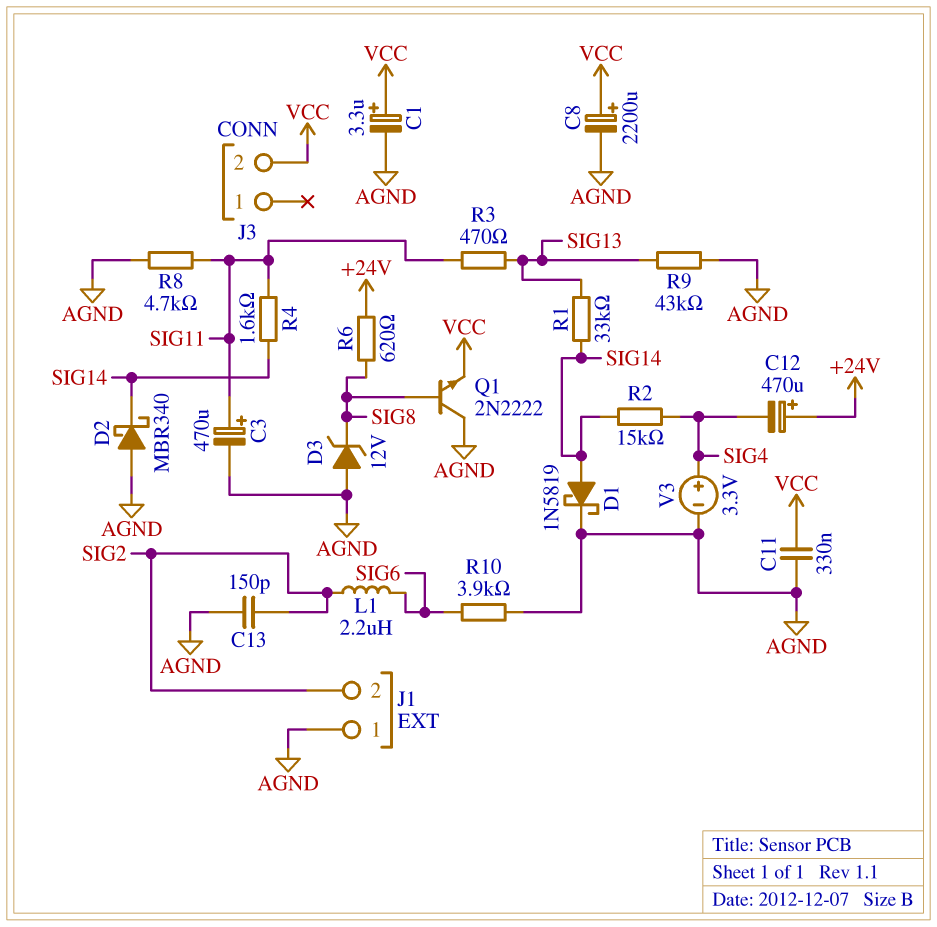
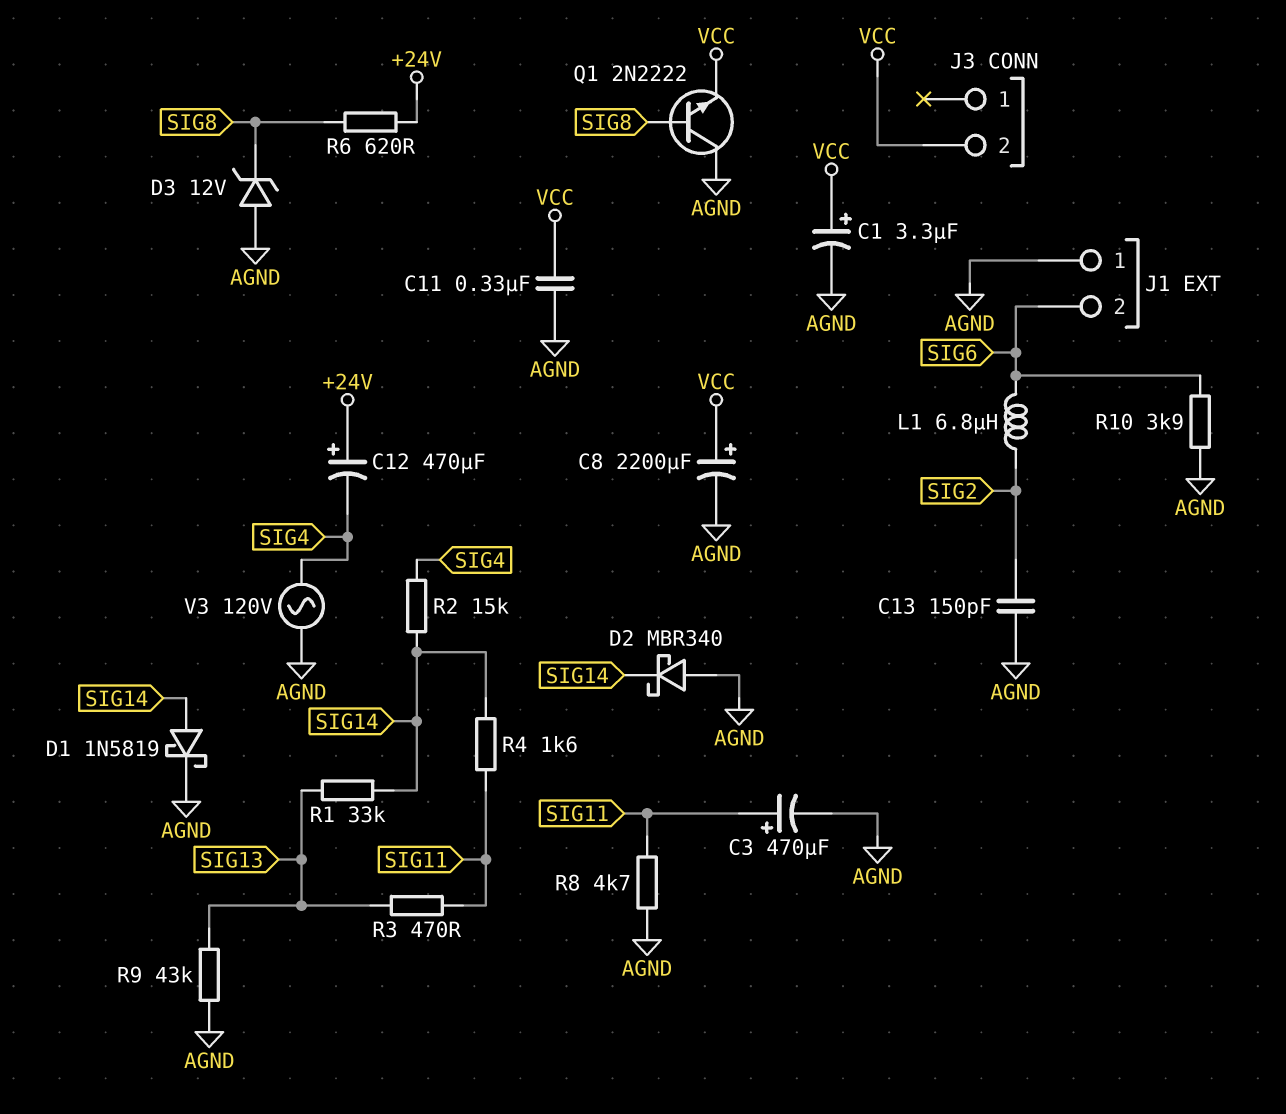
J1 pin 2: SIG2 -> SIG6
L1: 2.2uH (SIG2, SIG6) -> 6.8uH (SIG2, SIG6)
V3: 3.3V (plus SIG4, minus AGND) -> AC 120V (AGND, SIG4)

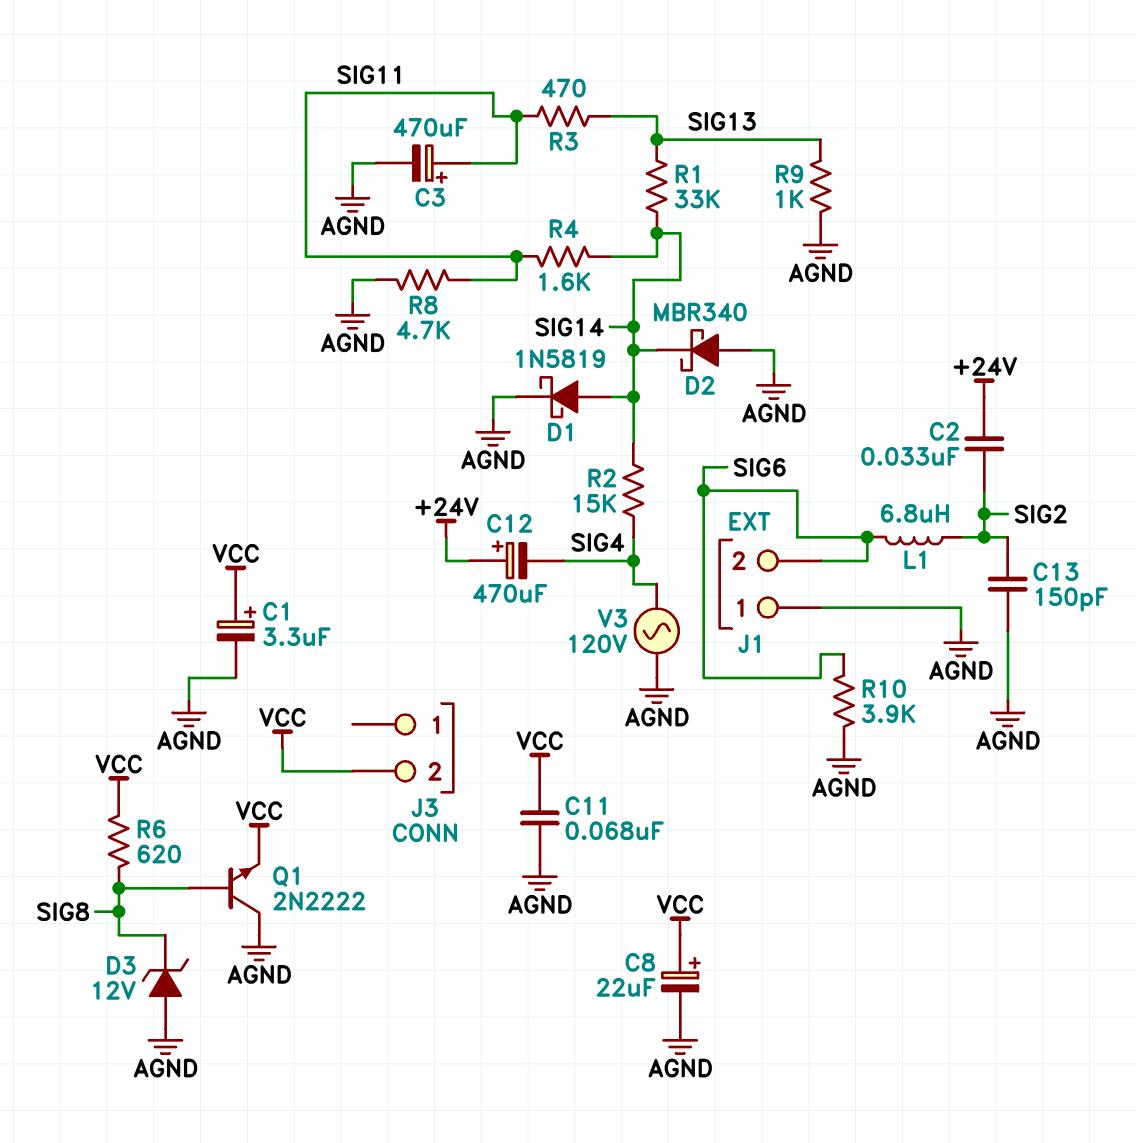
C2: none -> 33nF (+24V, SIG2)
C8: 2200uF (plus VCC, minus AGND) -> 22uF (plus VCC, minus AGND)
C11: 330nF (AGND, VCC) -> 68nF (AGND, VCC)
R6: 620 (+24V, SIG8) -> 620 (SIG8, VCC)
R9: 43k (AGND, SIG13) -> 1k (AGND, SIG13)

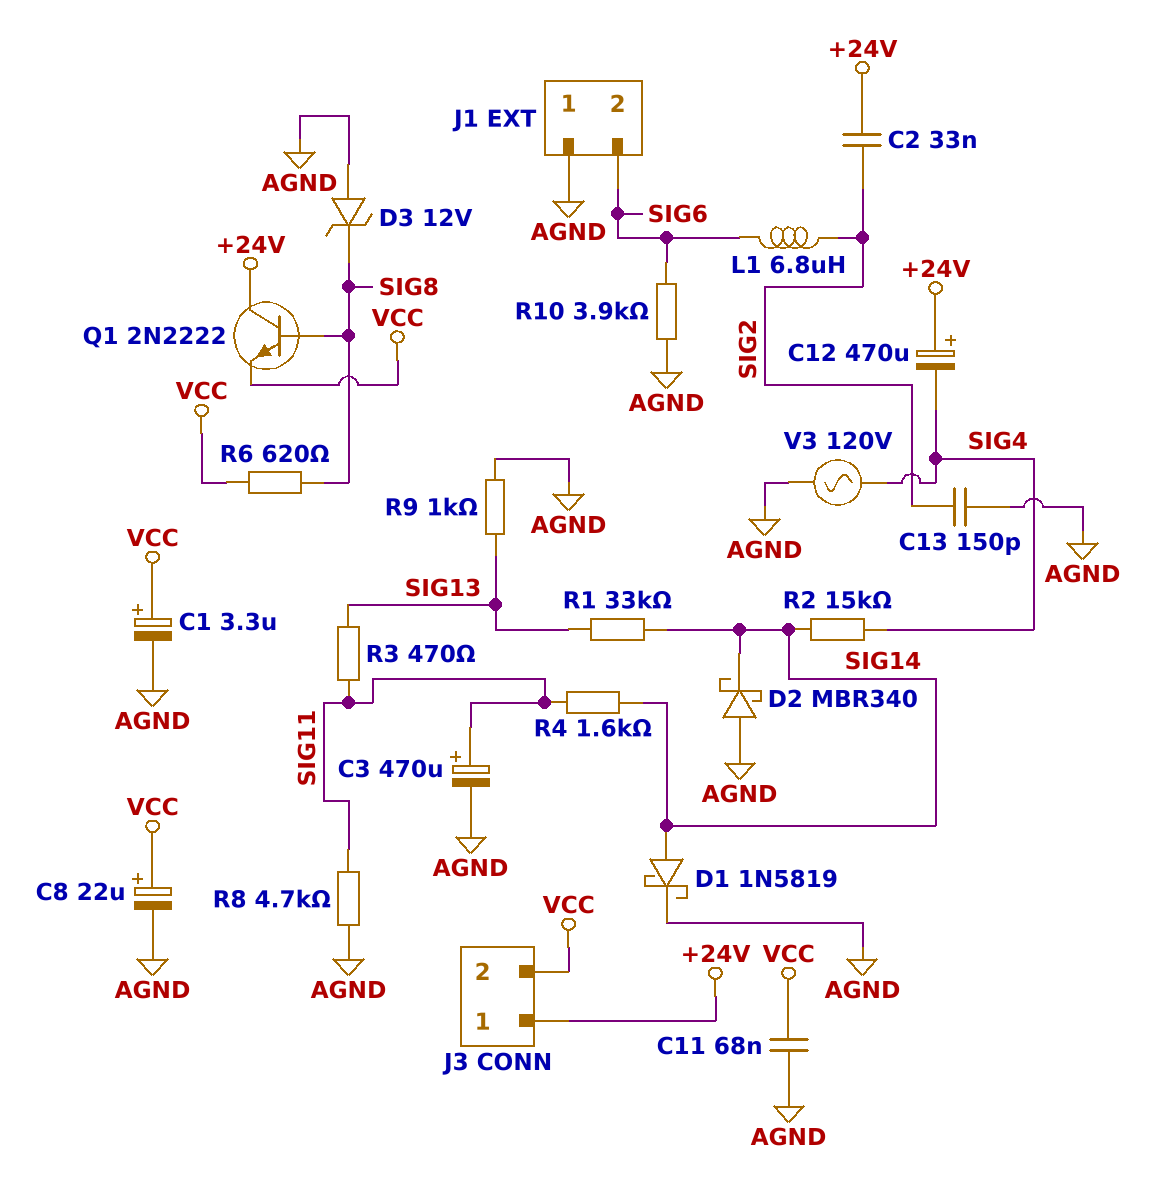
J3 pin 1: none -> +24V
Q1: NPN 2N2222 (B SIG8, C AGND, E VCC) -> NPN 2N2222 (B SIG8, C +24V, E VCC)

